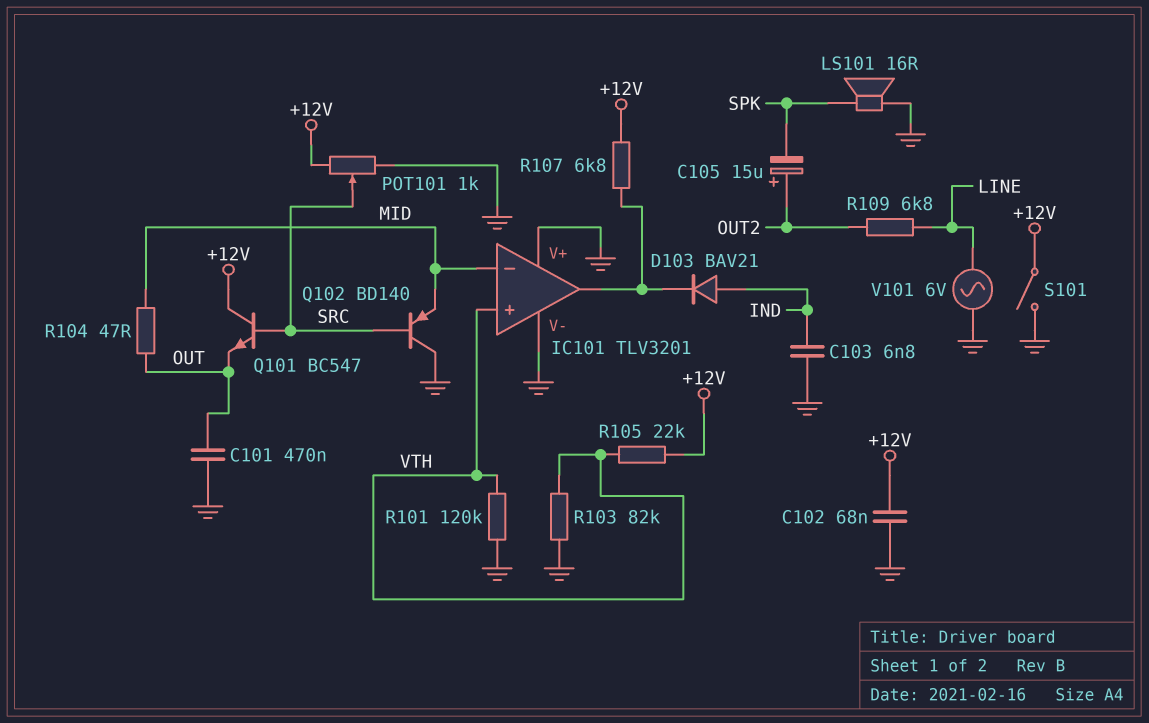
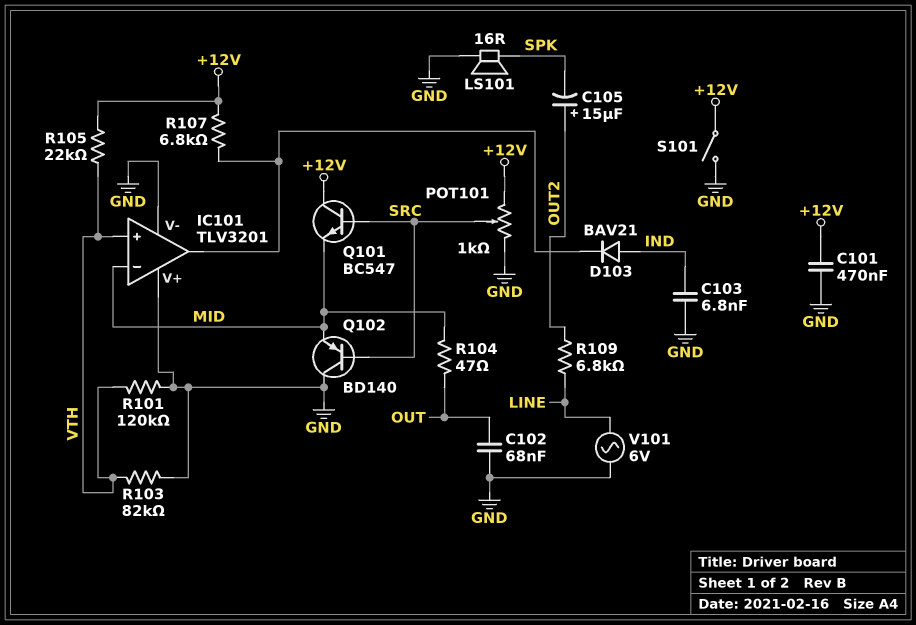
C101: 470nF (GND, OUT) -> 470nF (+12V, GND)
C102: 68nF (+12V, GND) -> 68nF (GND, OUT)
Q101: NPN BC547 (B SRC, C +12V, E OUT) -> NPN BC547 (B SRC, C +12V, E MID)

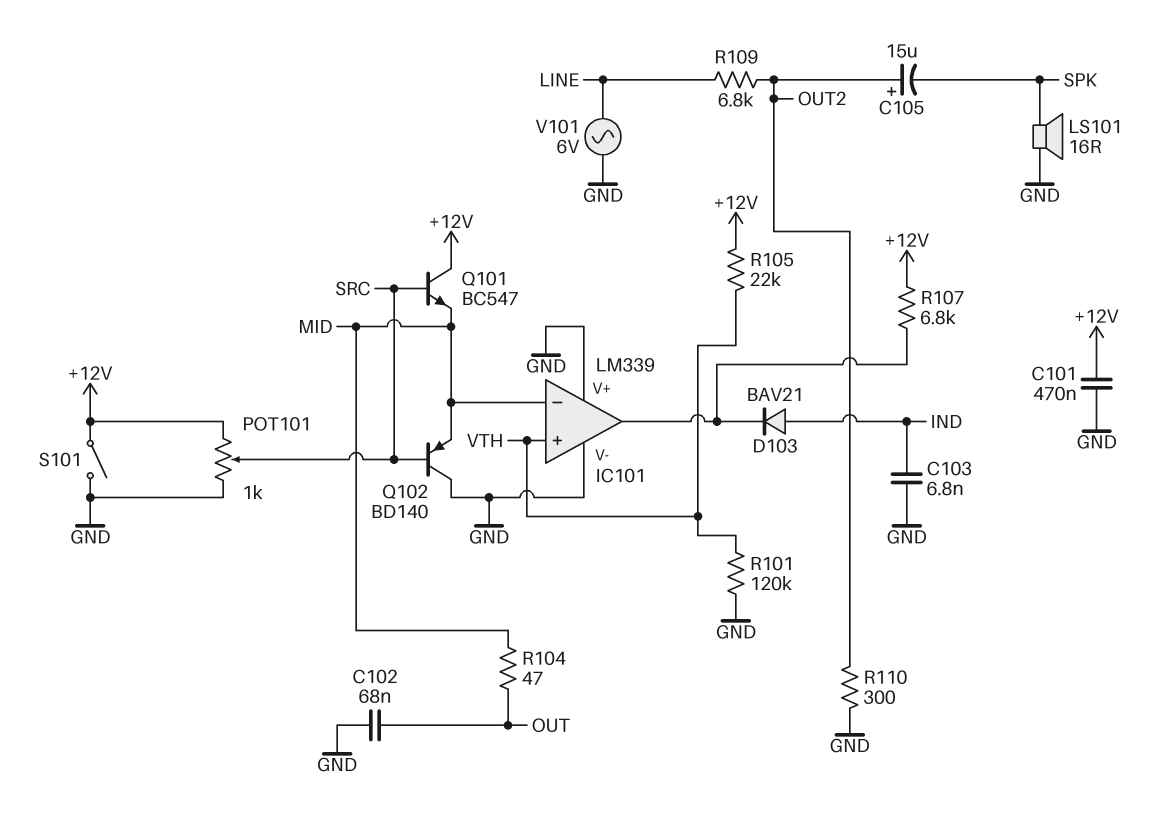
IC101: TLV3201 -> LM339
R103: 82k (GND, VTH) -> none
R110: none -> 300 (GND, OUT2)

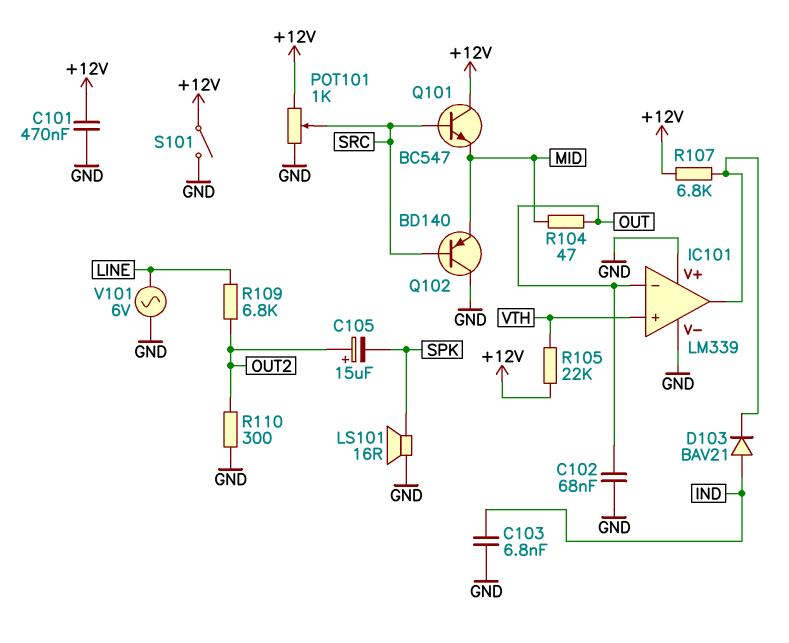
IC101 pin in-: MID -> OUT
R101: 120k (GND, VTH) -> none

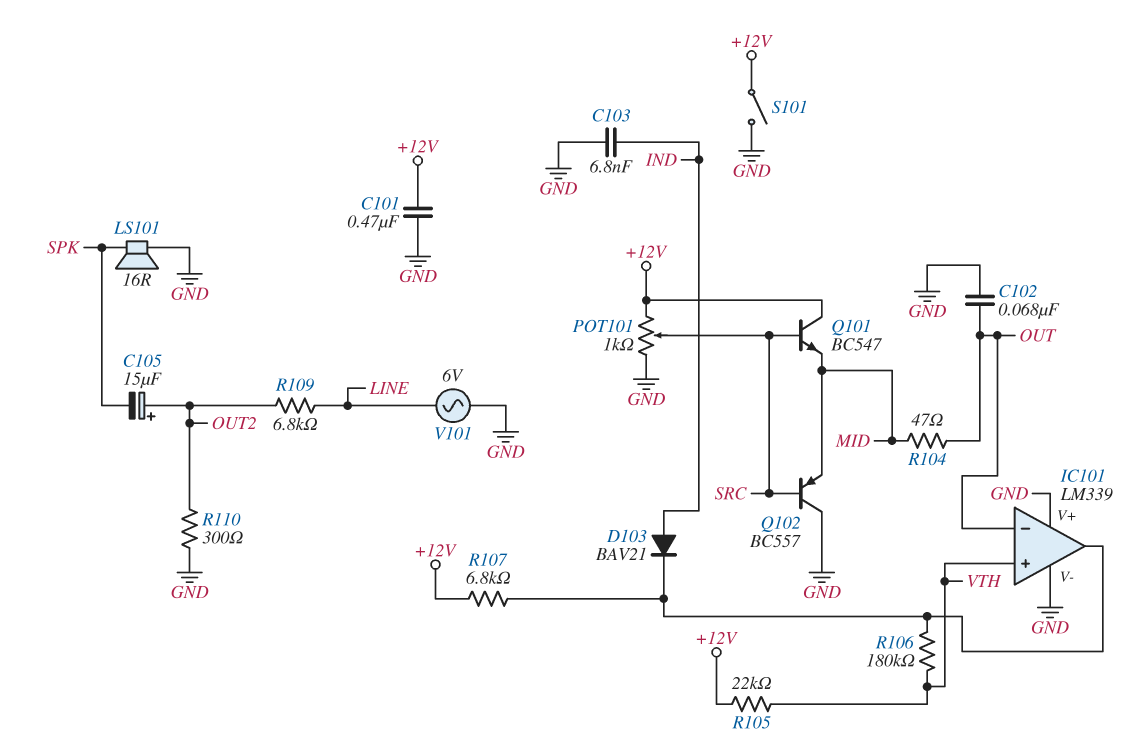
Q102: PNP BD140 (B SRC, C GND, E MID) -> PNP BC557 (B SRC, C GND, E MID)
R106: none -> 180k (IC101/out, VTH)

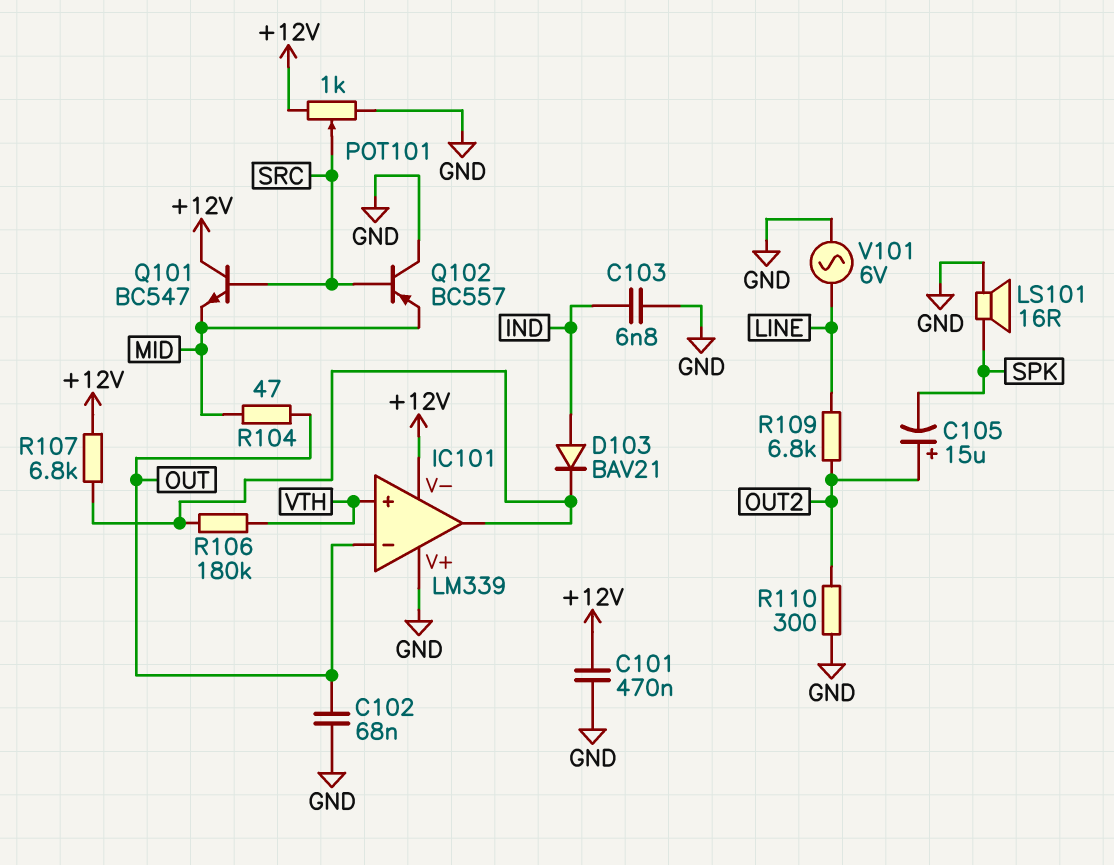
IC101 pin V-: GND -> +12V
R105: 22k (+12V, VTH) -> none
S101: switch (+12V, GND) -> none

